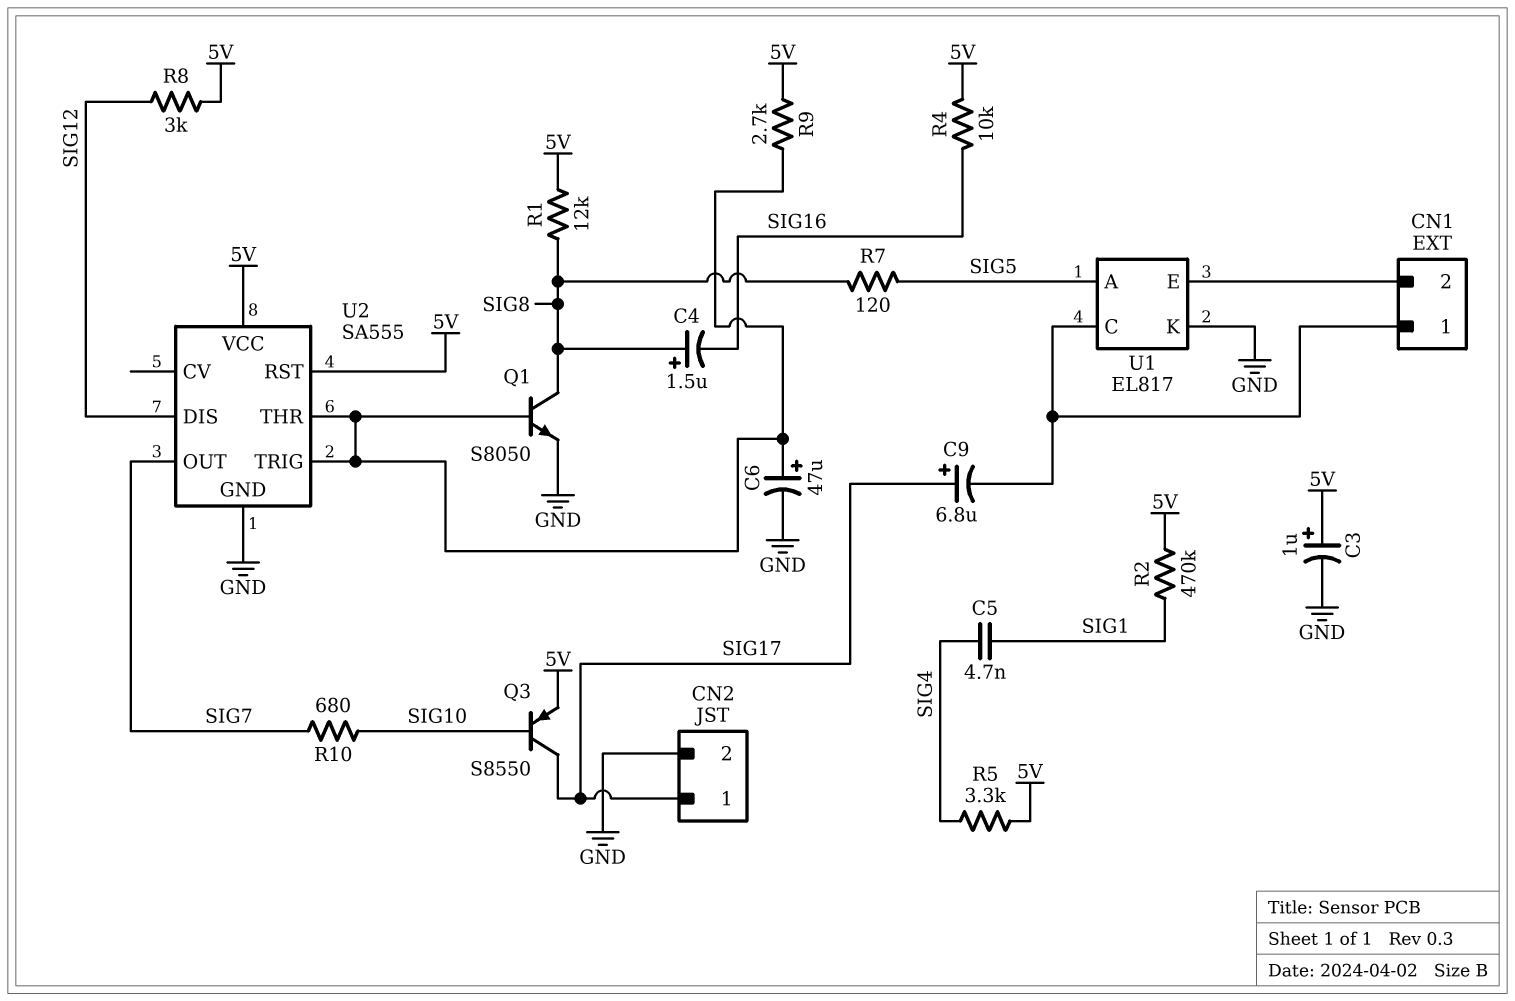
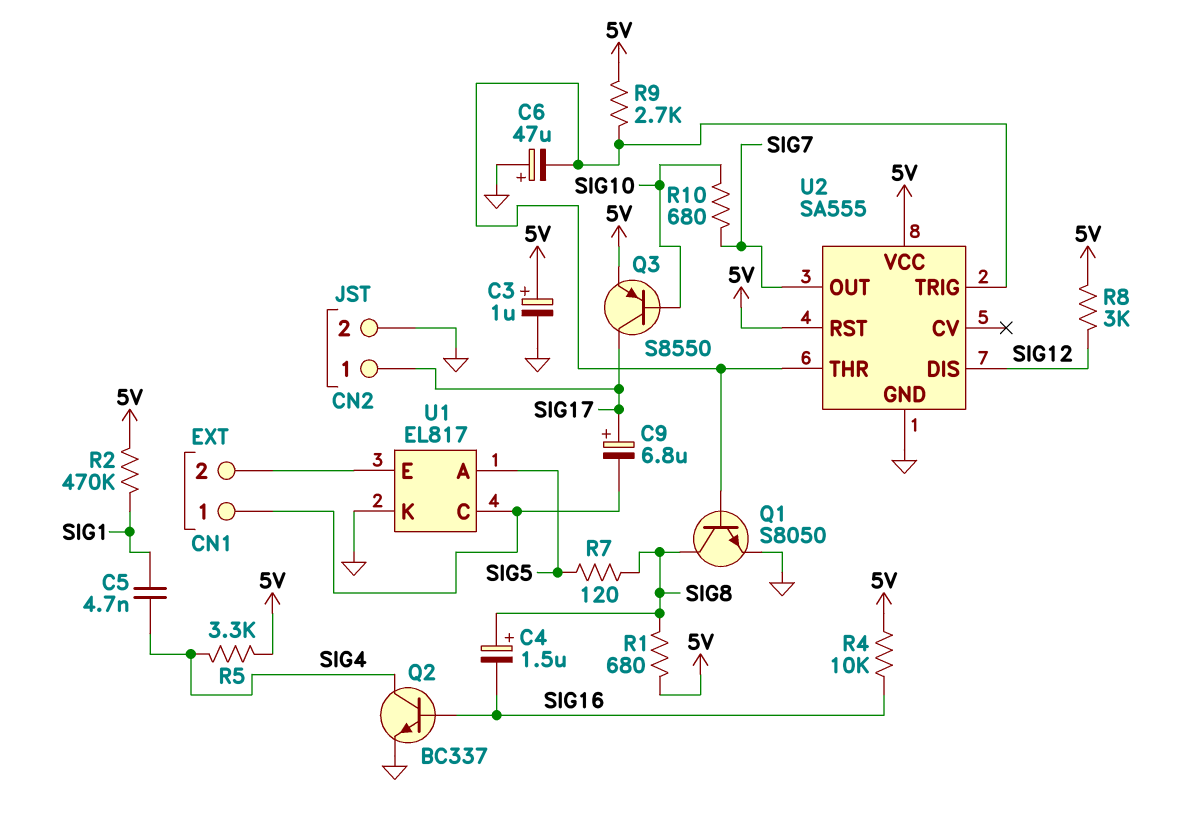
C6: 47uF (plus U2/THR, minus GND) -> 47uF (plus GND, minus U2/THR)
Q2: none -> NPN BC337 (B SIG16, C SIG4, E GND)
R1: 12k (5V, SIG8) -> 680 (5V, SIG8)

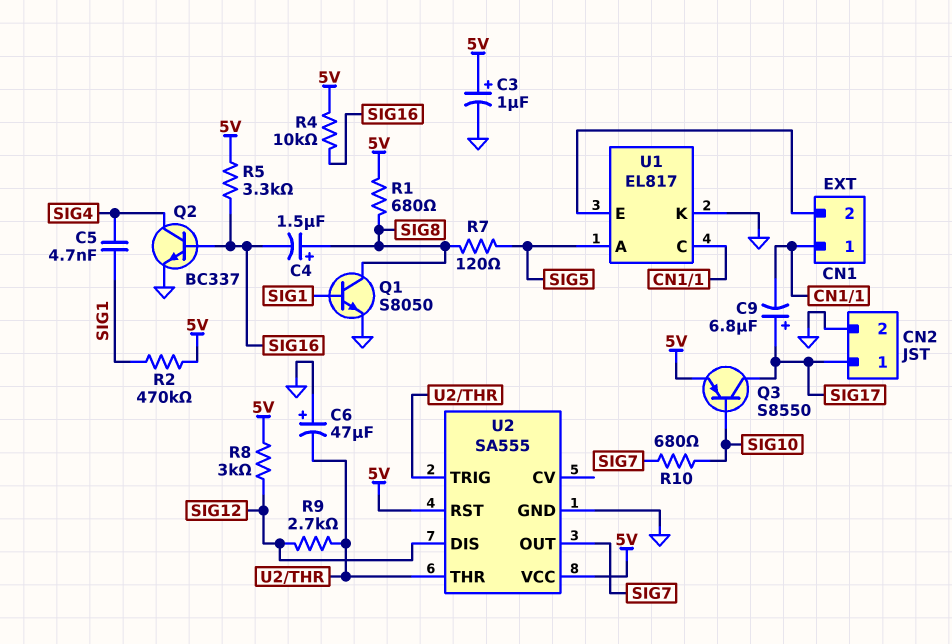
Q1: NPN S8050 (B U2/THR, C SIG8, E GND) -> NPN S8050 (B SIG1, C SIG8, E GND)
R5: 3.3k (5V, SIG4) -> 3.3k (5V, SIG16)
R9: 2.7k (5V, U2/THR) -> 2.7k (SIG12, U2/THR)

